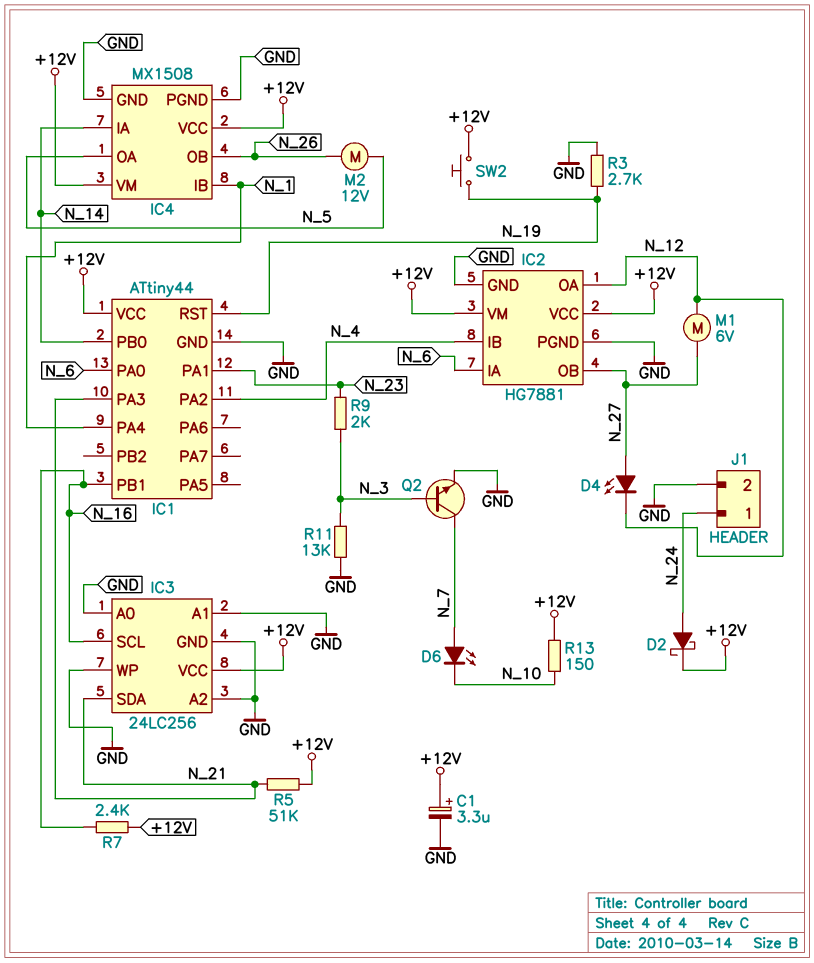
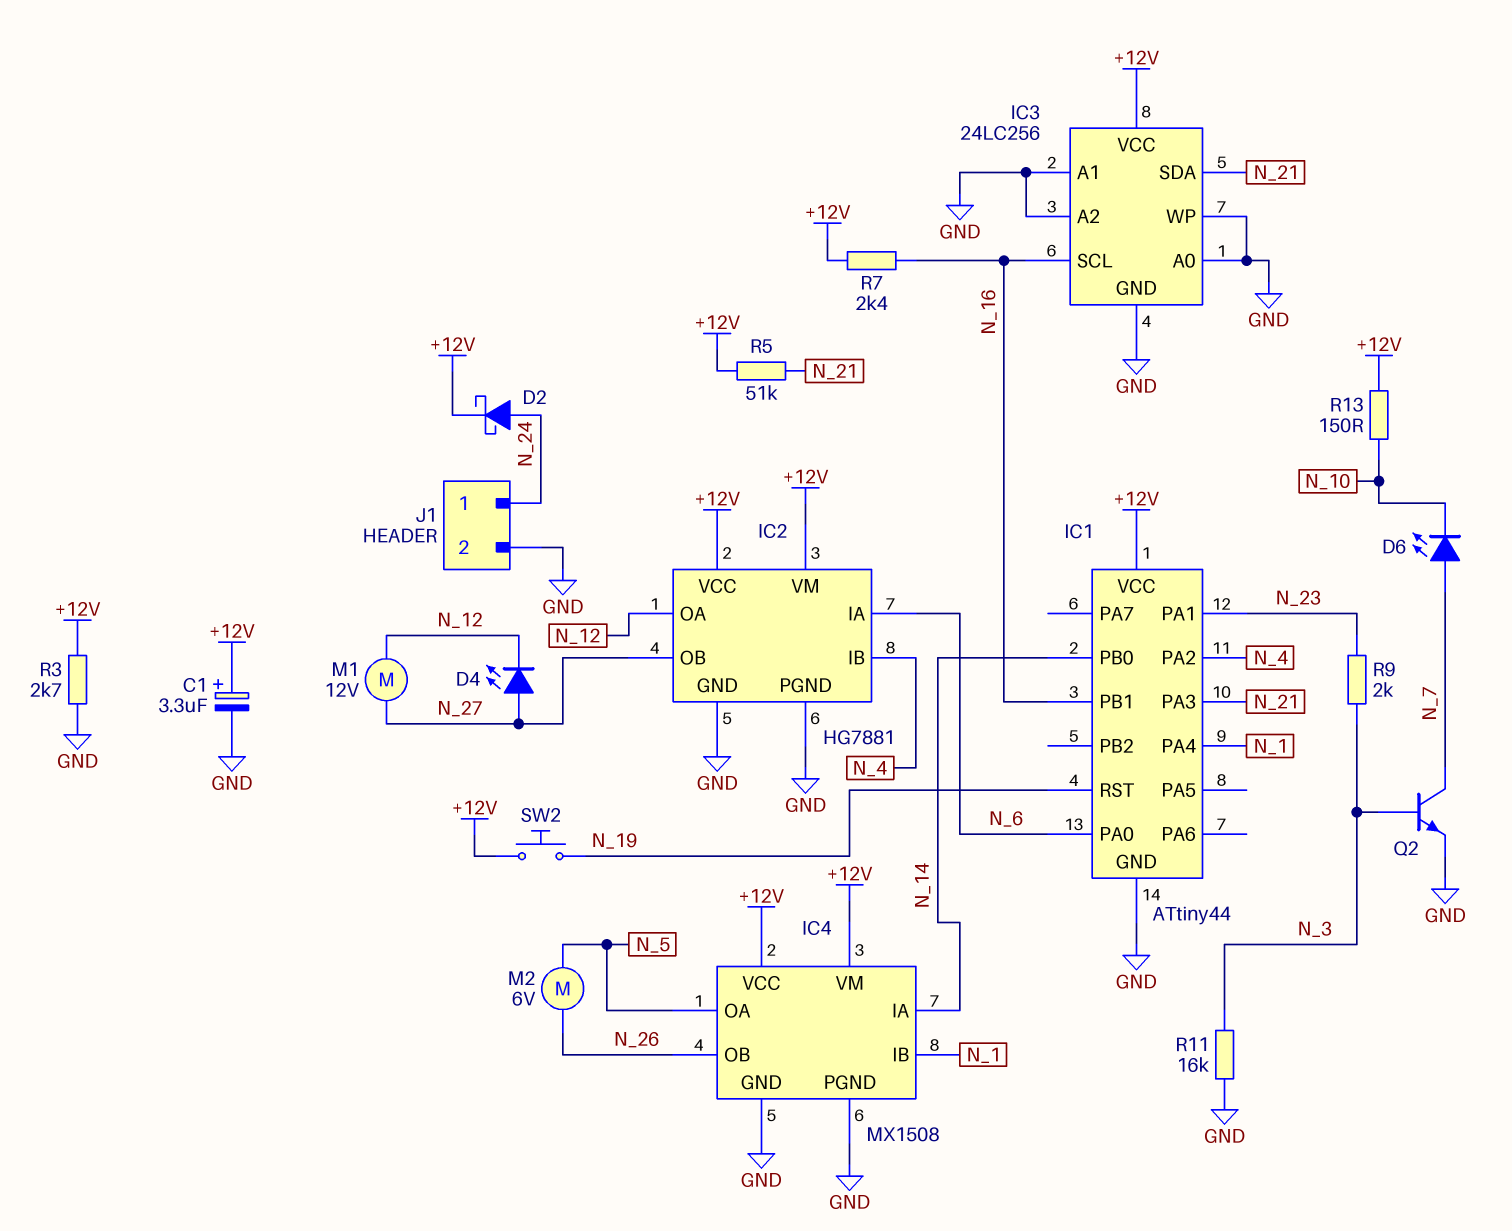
M1: motor 6V (N_12, N_27) -> motor 12V (N_12, N_27)
M2: motor 12V (N_5, N_26) -> motor 6V (N_5, N_26)
R3: 2.7k (GND, N_19) -> 2.7k (+12V, GND)
R11: 13k (GND, N_3) -> 16k (GND, N_3)

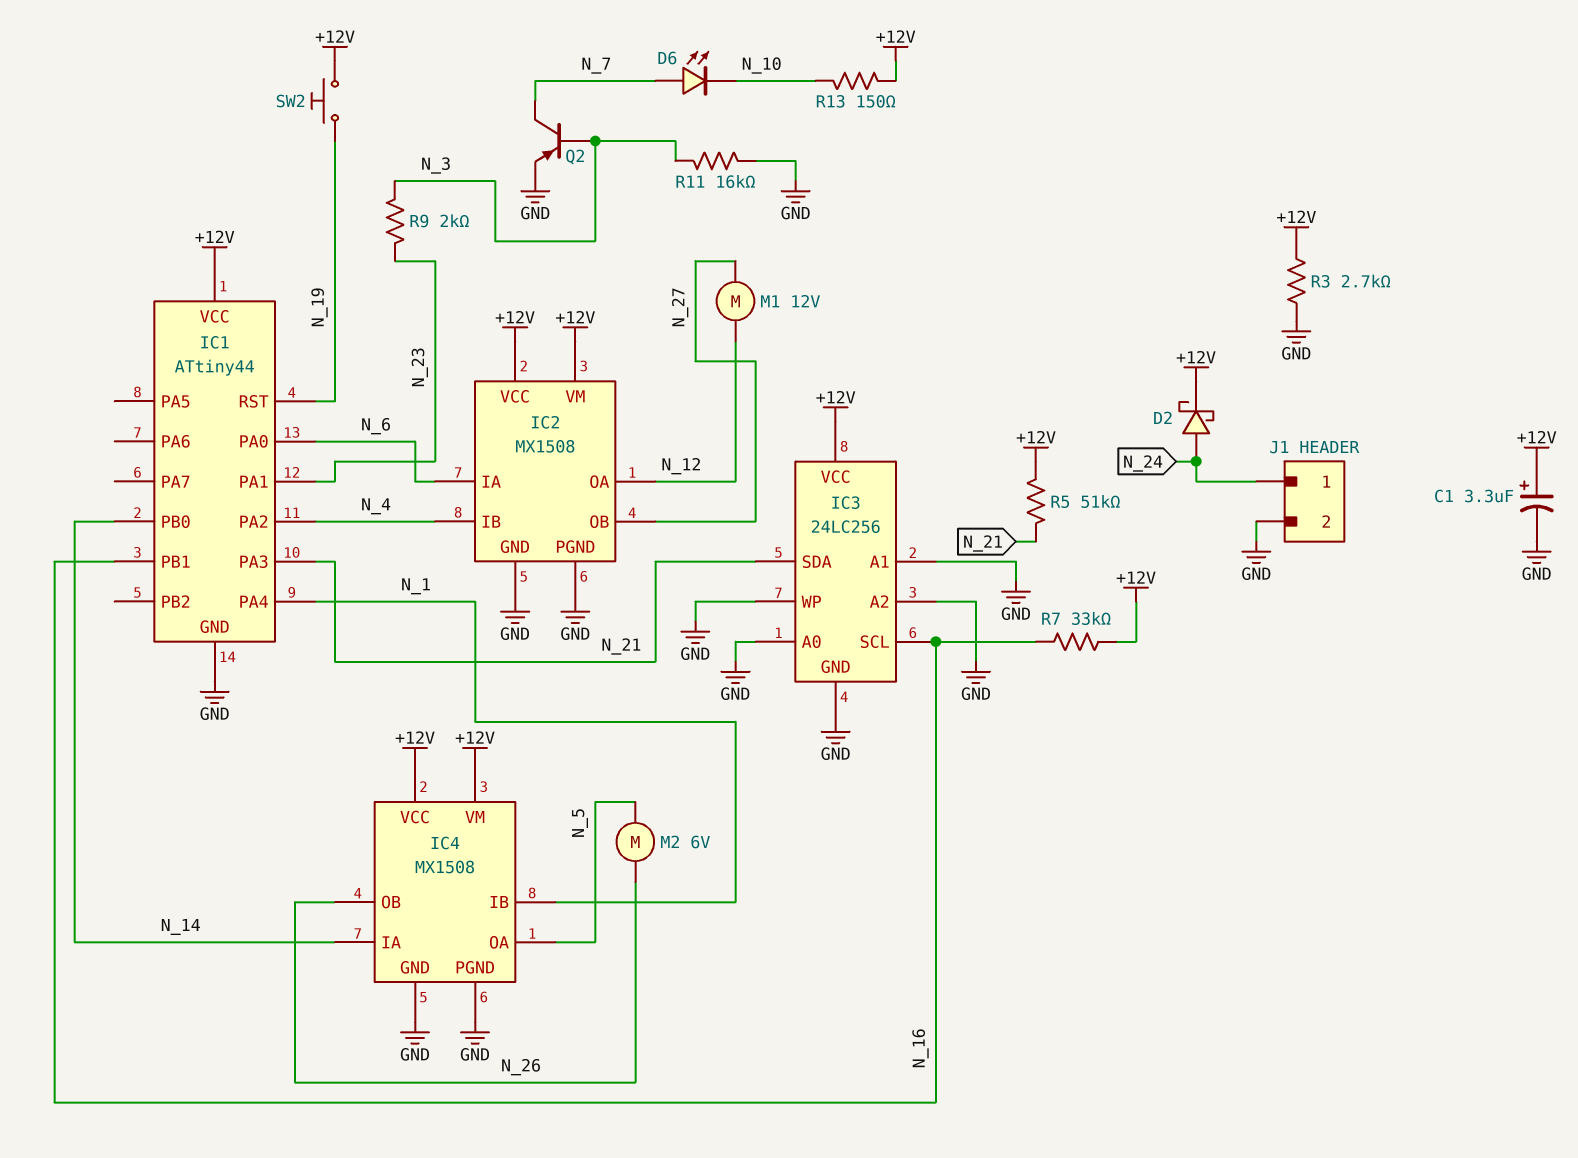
D4: LED (A N_27, K N_12) -> none
IC2: HG7881 -> MX1508
Q2: NPN (B N_3, C N_7, E GND) -> PNP (B N_3, C N_7, E GND)
R7: 2.4k (+12V, N_16) -> 33k (+12V, N_16)

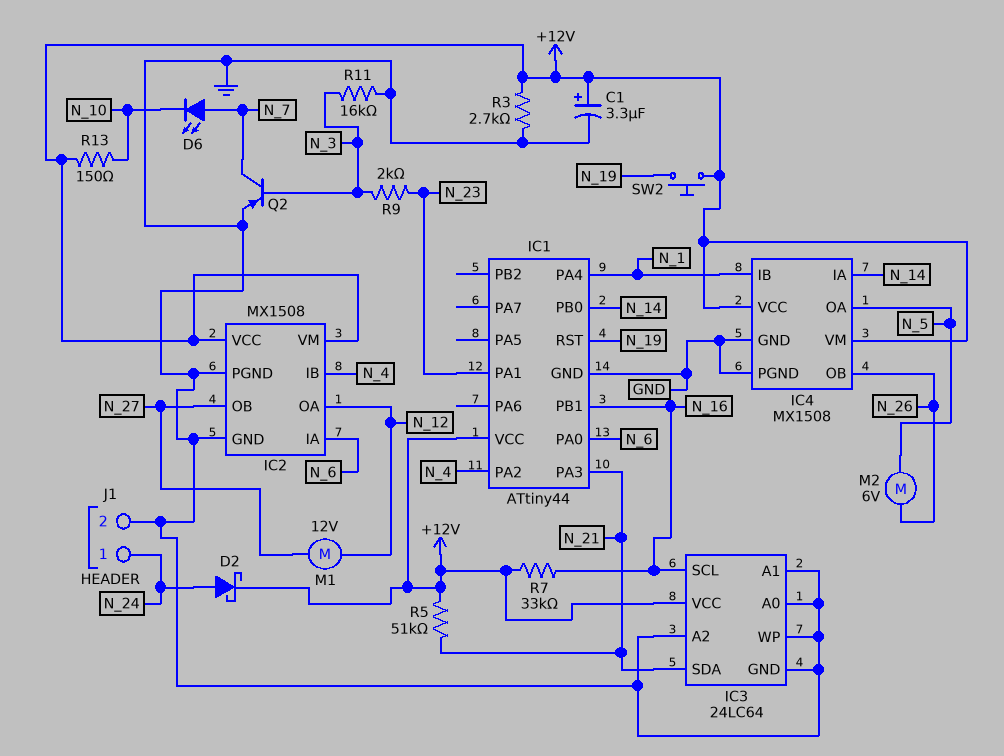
IC3: 24LC256 -> 24LC64

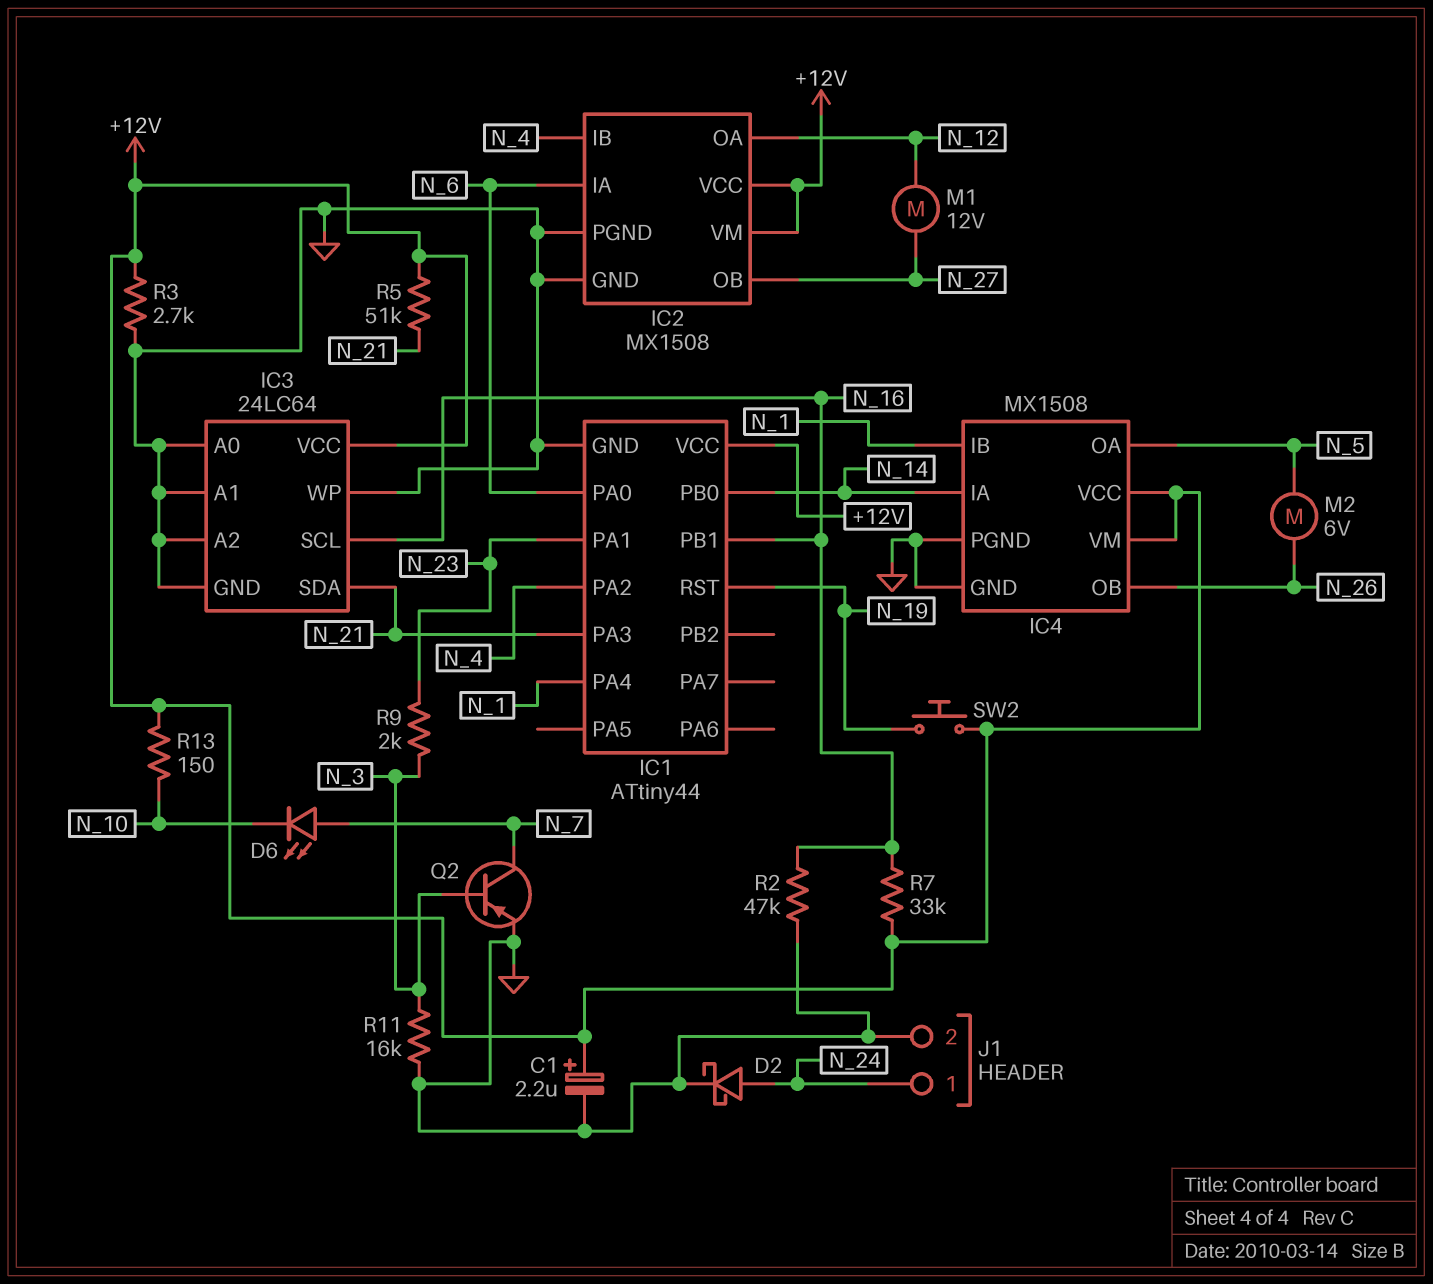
C1: 3.3uF (plus +12V, minus GND) -> 2.2uF (plus +12V, minus GND)
D2: schottky (A N_24, K +12V) -> schottky (A N_24, K GND)
R2: none -> 47k (GND, N_16)

